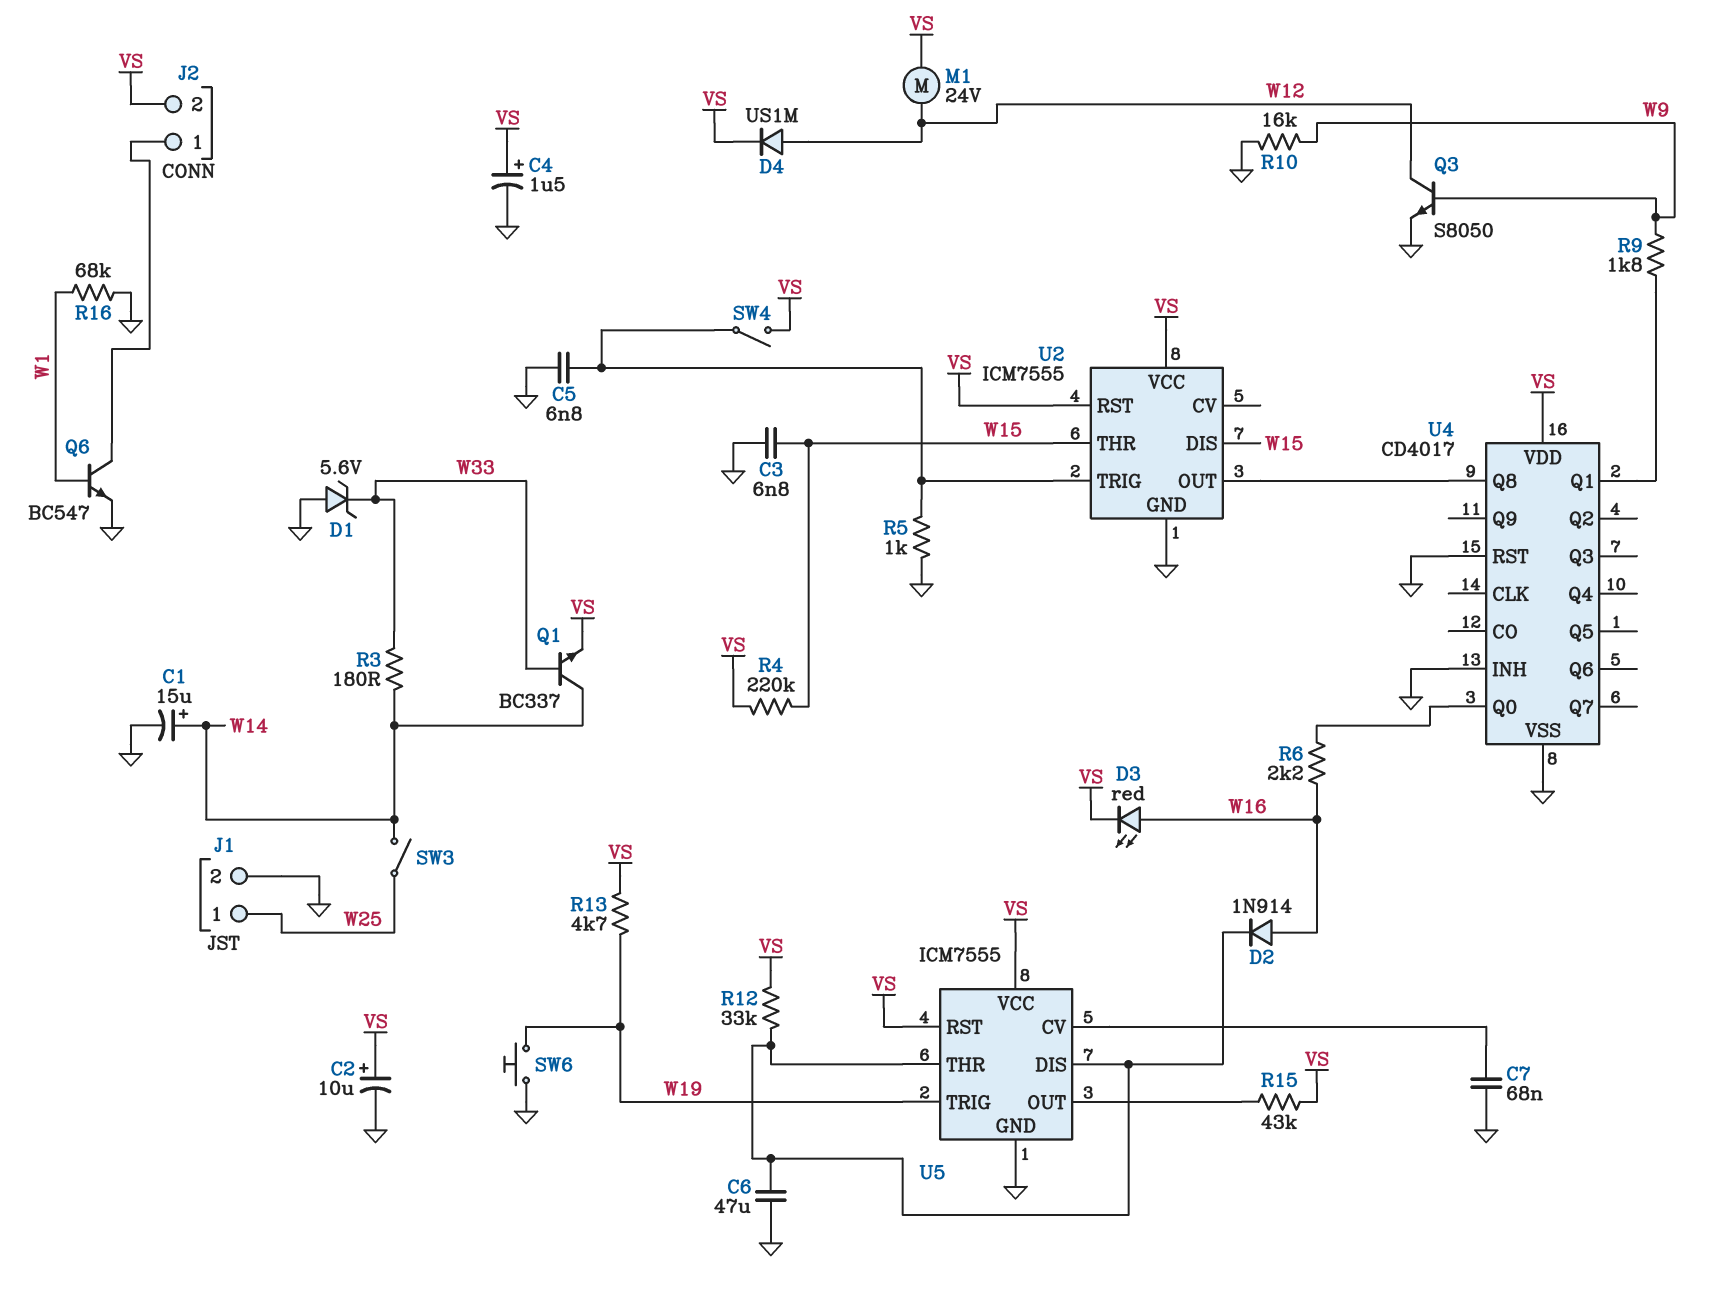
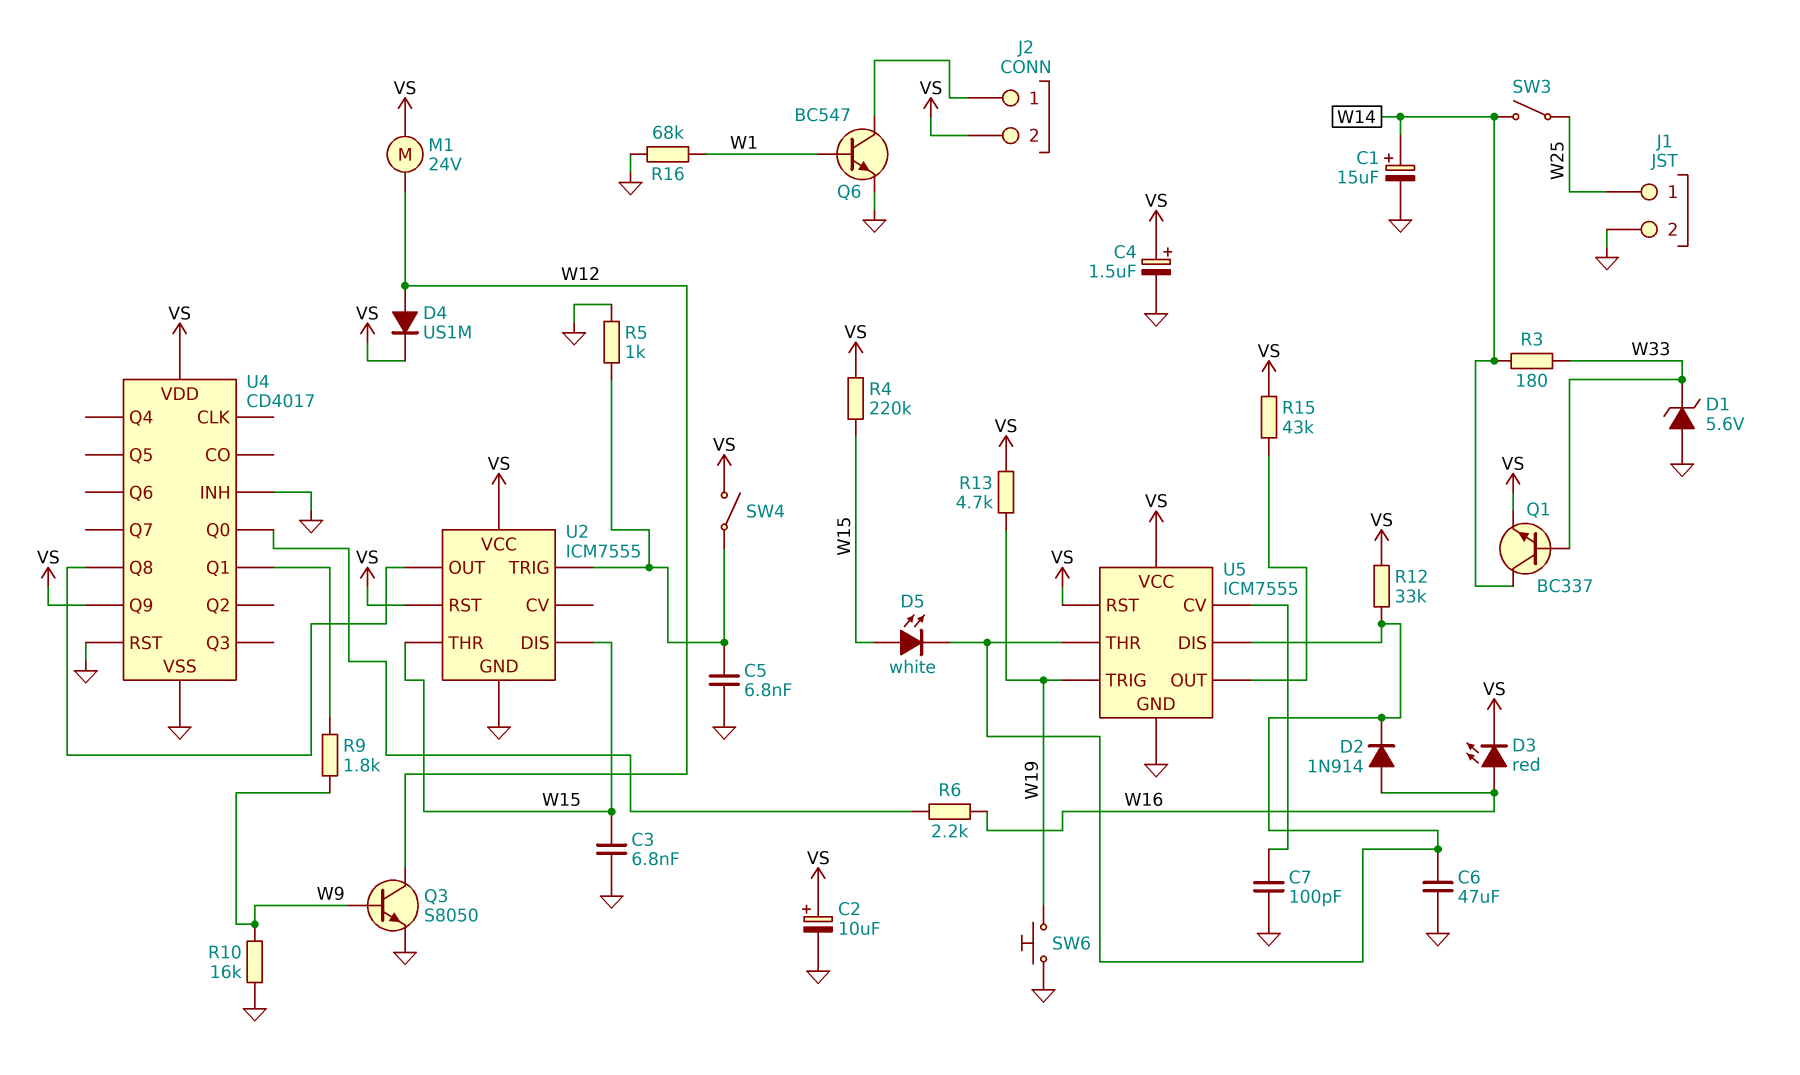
C7: 68nF (GND, U5/CV) -> 100pF (GND, U5/CV)
D5: none -> LED white (A W15, K U5/DIS)
U4 pin Q9: none -> VS

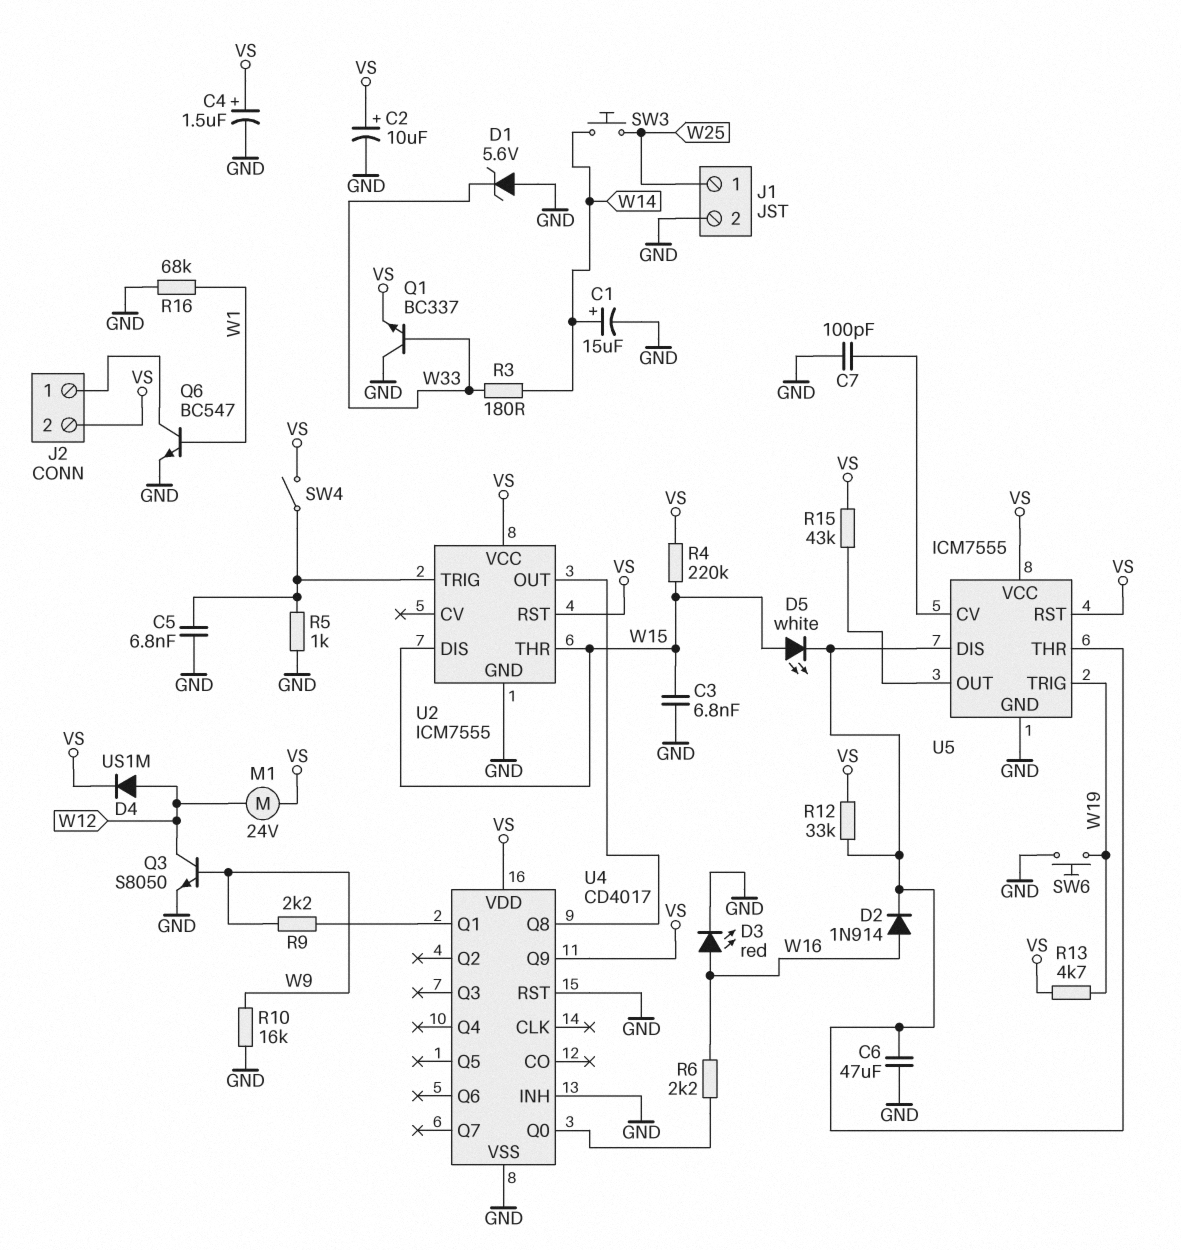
D3: LED red (A W16, K VS) -> LED red (A W16, K GND)
Q1: NPN BC337 (B W33, C W14, E VS) -> NPN BC337 (B W33, C GND, E VS)
R9: 1.8k (U4/Q1, W9) -> 2.2k (U4/Q1, W9)
SW3: switch (W14, W25) -> button (W14, W25)

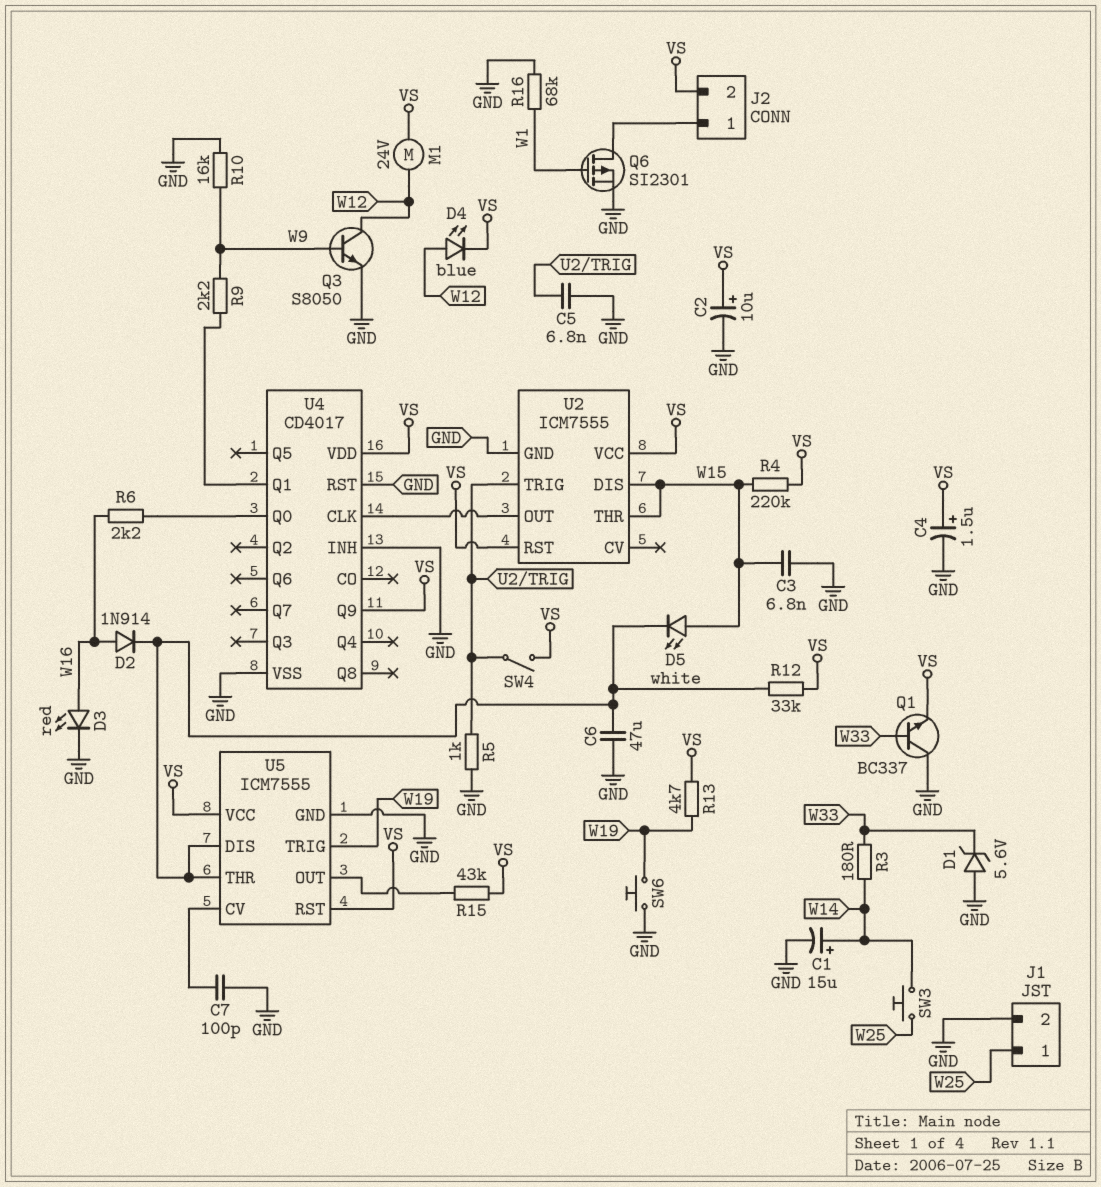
D4: diode US1M (A W12, K VS) -> LED blue (A W12, K VS)
Q6: NPN BC547 (B W1, C J2/1, E GND) -> PMOS SI2301 (G W1, D J2/1, S GND)
U4 pin CLK: none -> U2/OUT
U4 pin Q8: U2/OUT -> none

